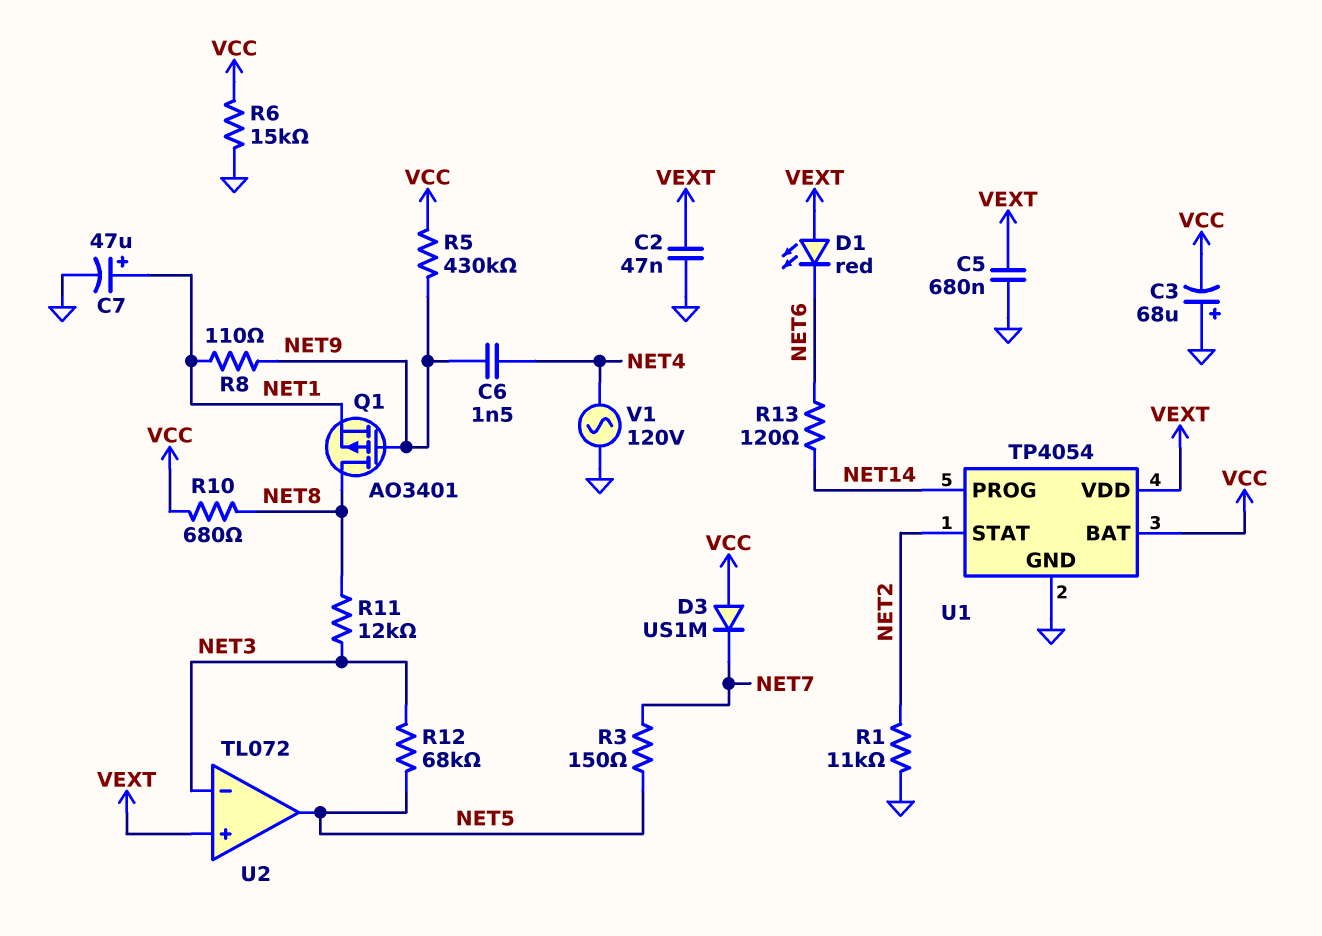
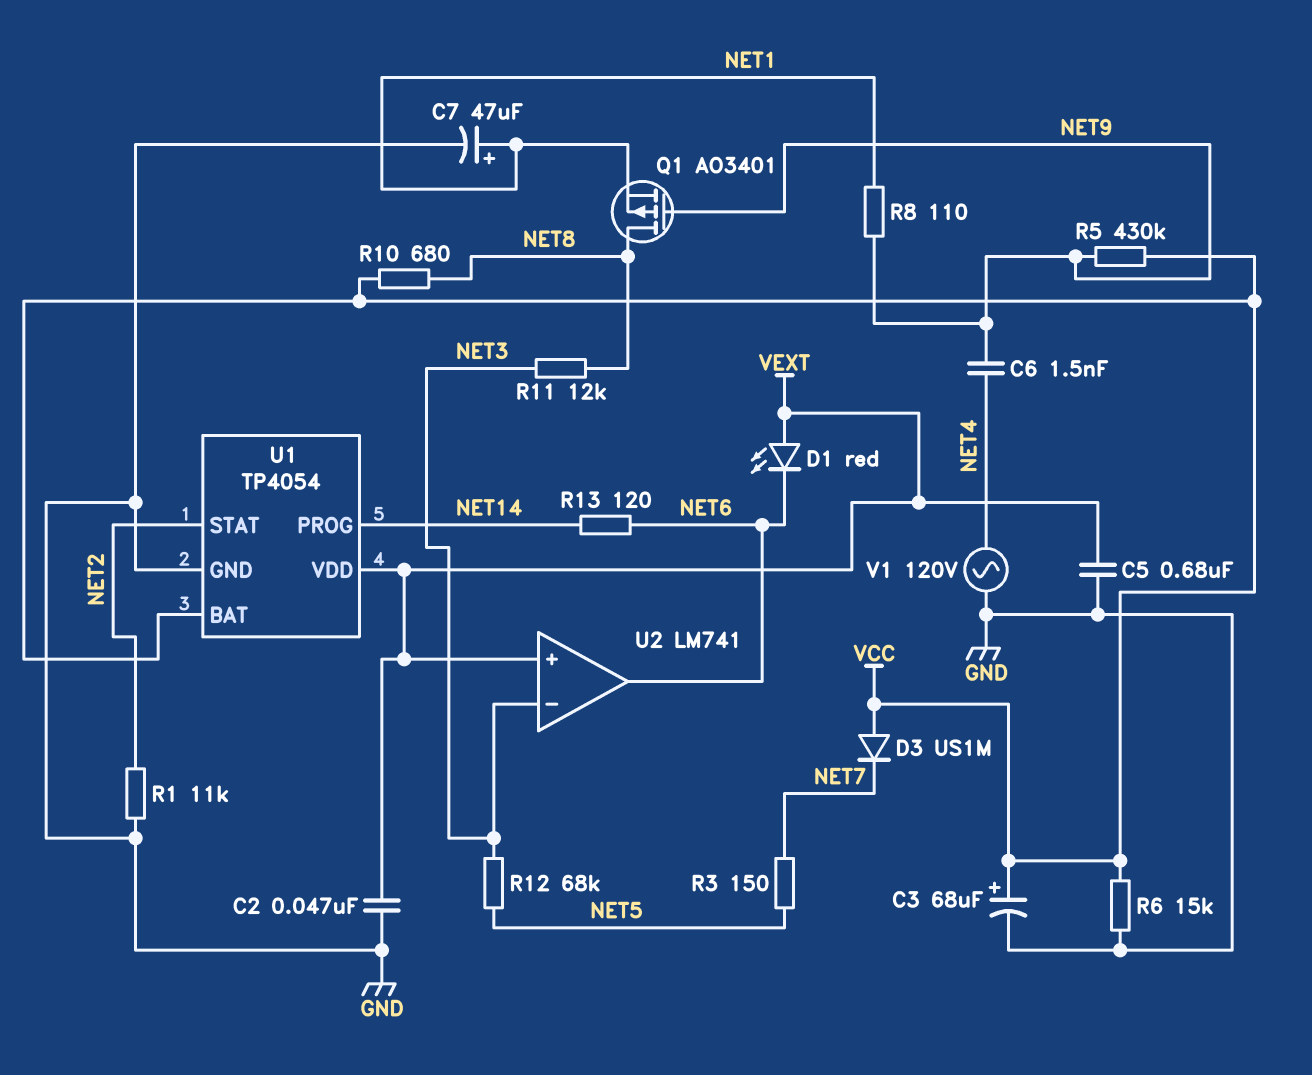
C3: 68uF (plus GND, minus VCC) -> 68uF (plus VCC, minus GND)
U2: TL072 -> LM741
U2 pin out: NET5 -> NET6

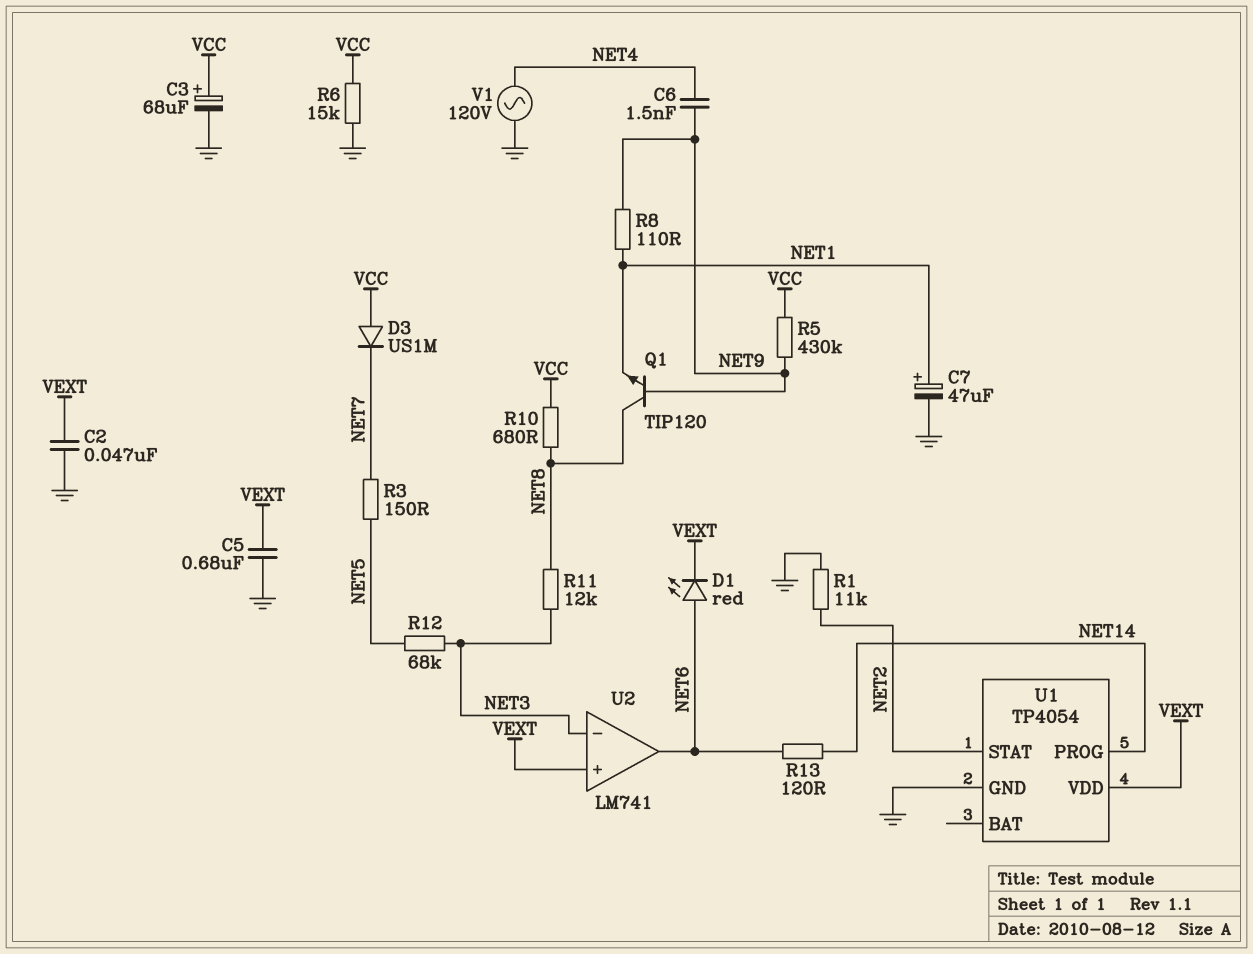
D1: LED red (A VEXT, K NET6) -> LED red (A NET6, K VEXT)
Q1: PMOS AO3401 (G NET9, D NET8, S NET1) -> NPN TIP120 (B NET9, C NET8, E NET1)
U1 pin BAT: VCC -> none

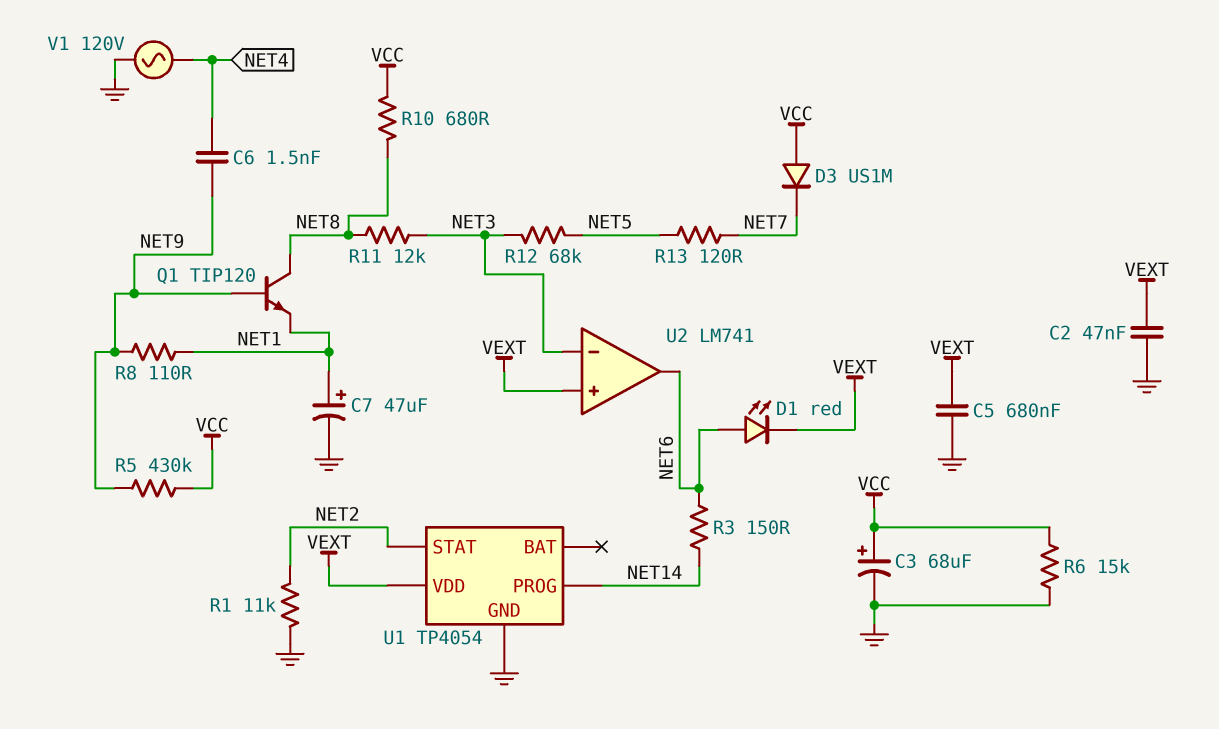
R3: 150 (NET5, NET7) -> 150 (NET6, NET14)
R13: 120 (NET6, NET14) -> 120 (NET5, NET7)

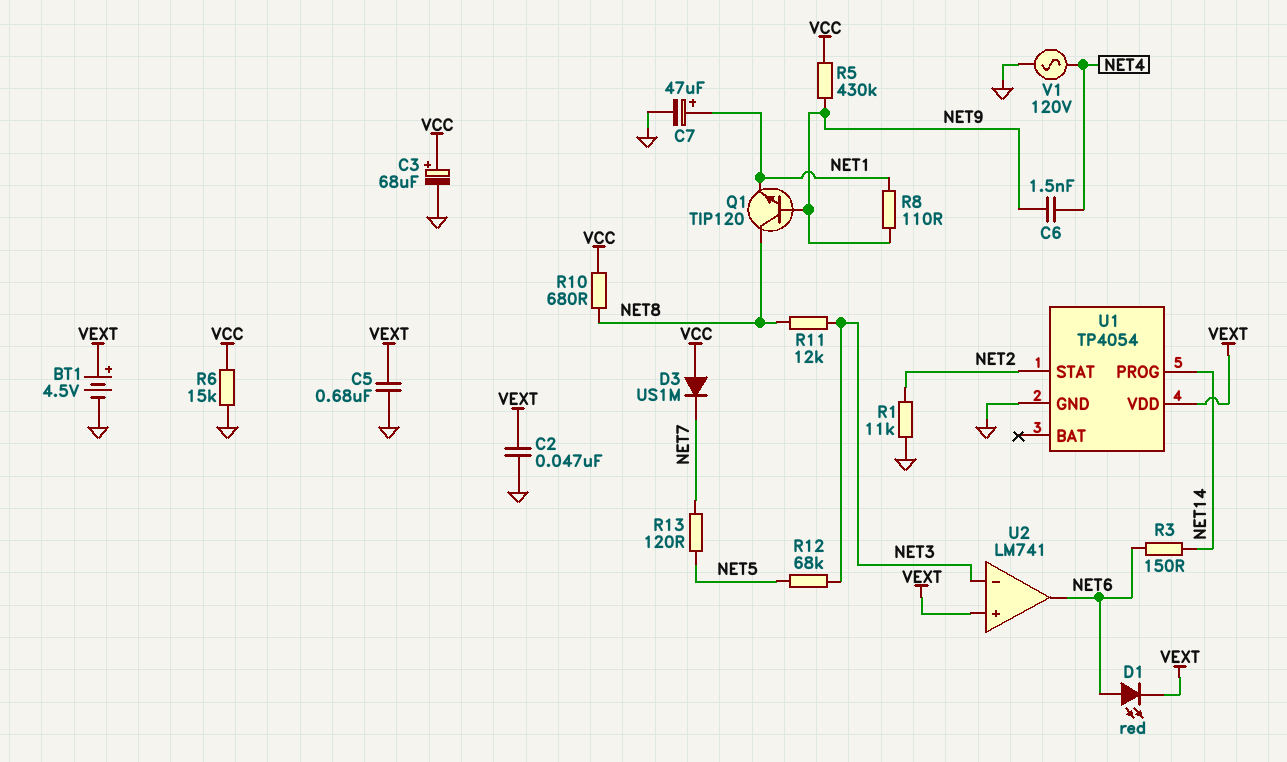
BT1: none -> 4.5V (plus VEXT, minus GND)

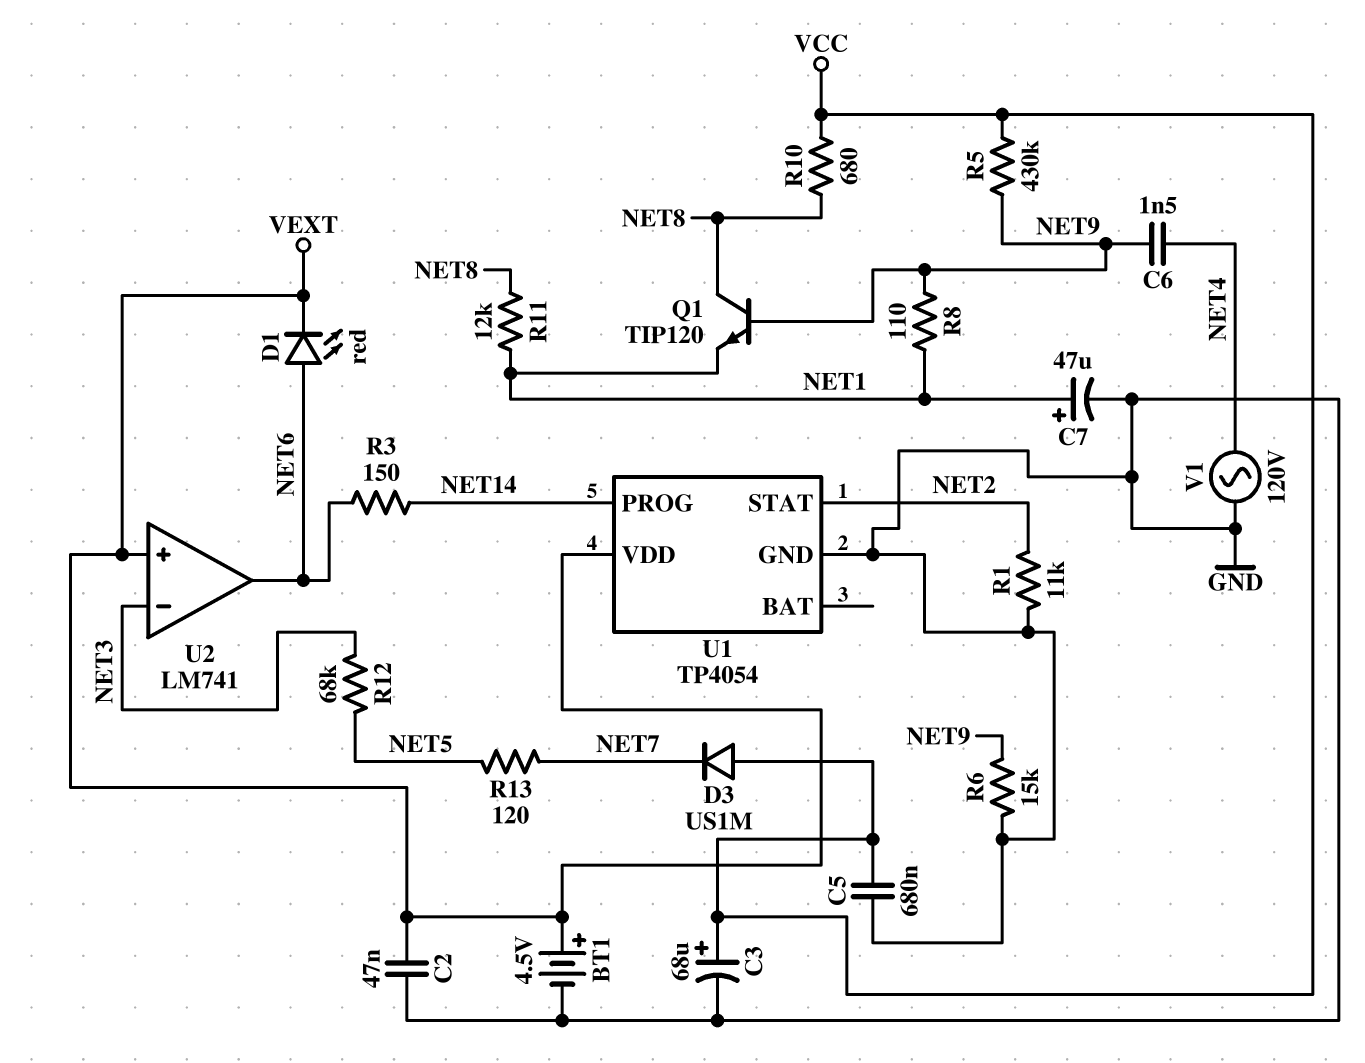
C5: 680nF (GND, VEXT) -> 680nF (GND, VCC)
R6: 15k (GND, VCC) -> 15k (GND, NET9)
R11: 12k (NET3, NET8) -> 12k (NET1, NET8)

